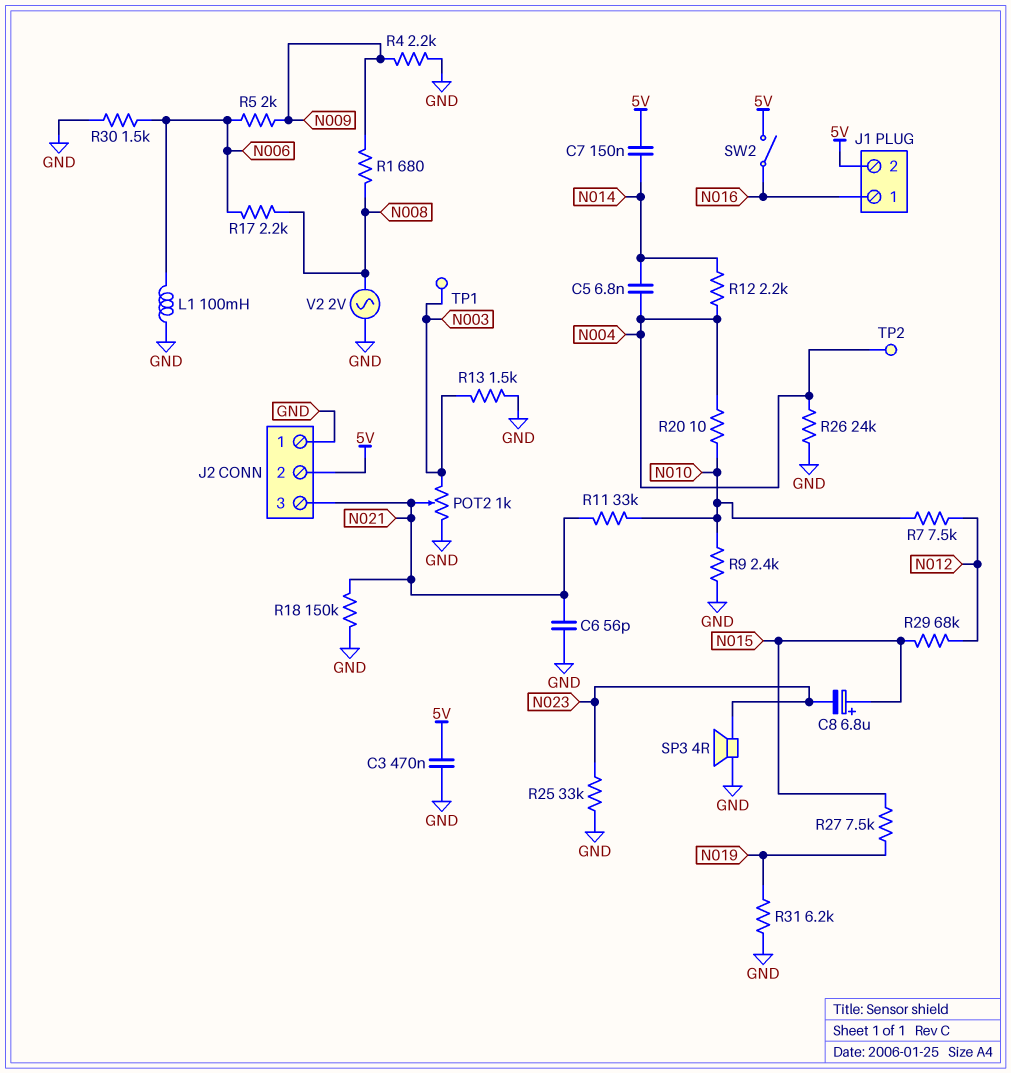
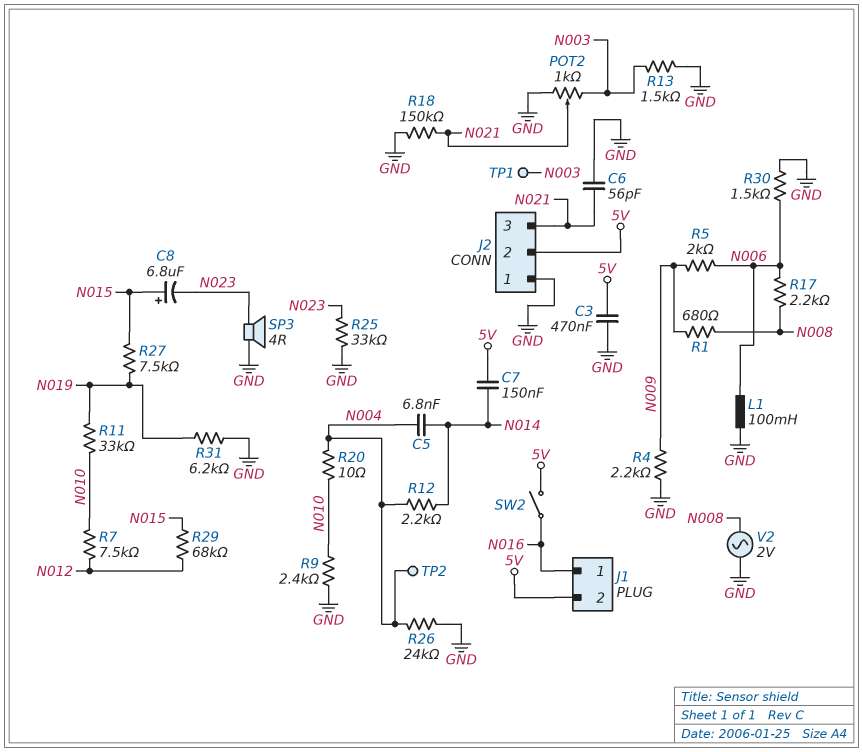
R11: 33k (N010, N021) -> 33k (N010, N019)

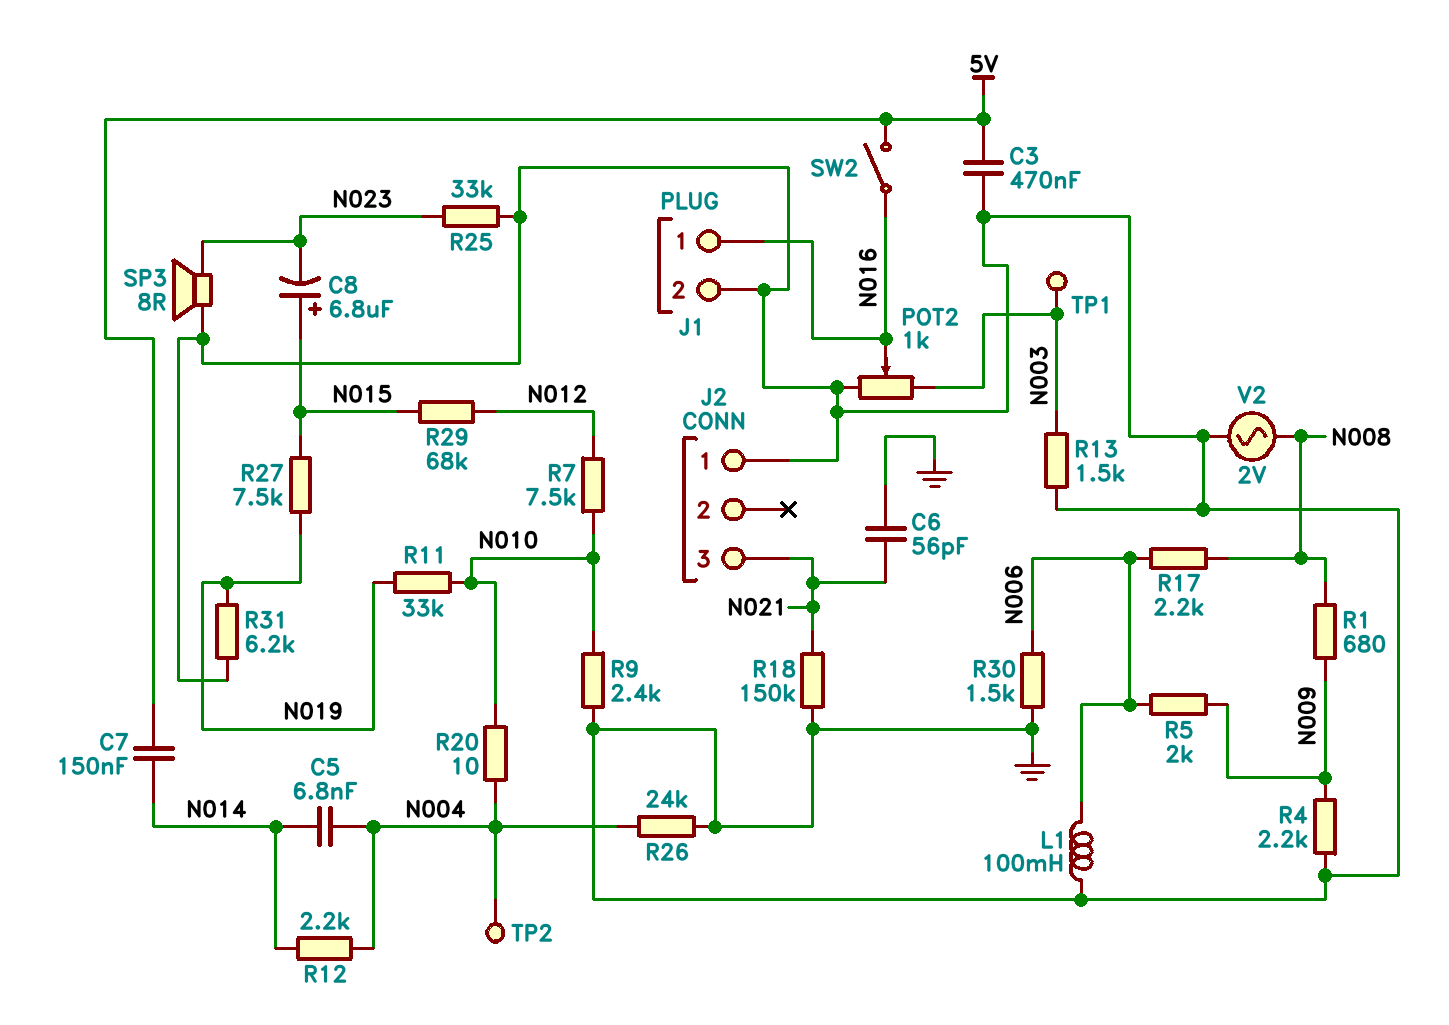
J1 pin 2: 5V -> GND
J2 pin 2: 5V -> none
POT2: 1k (GND, N003, wiper N021) -> 1k (GND, N003, wiper N016)
SP3: speaker 4R (GND, N023) -> speaker 8R (GND, N023)

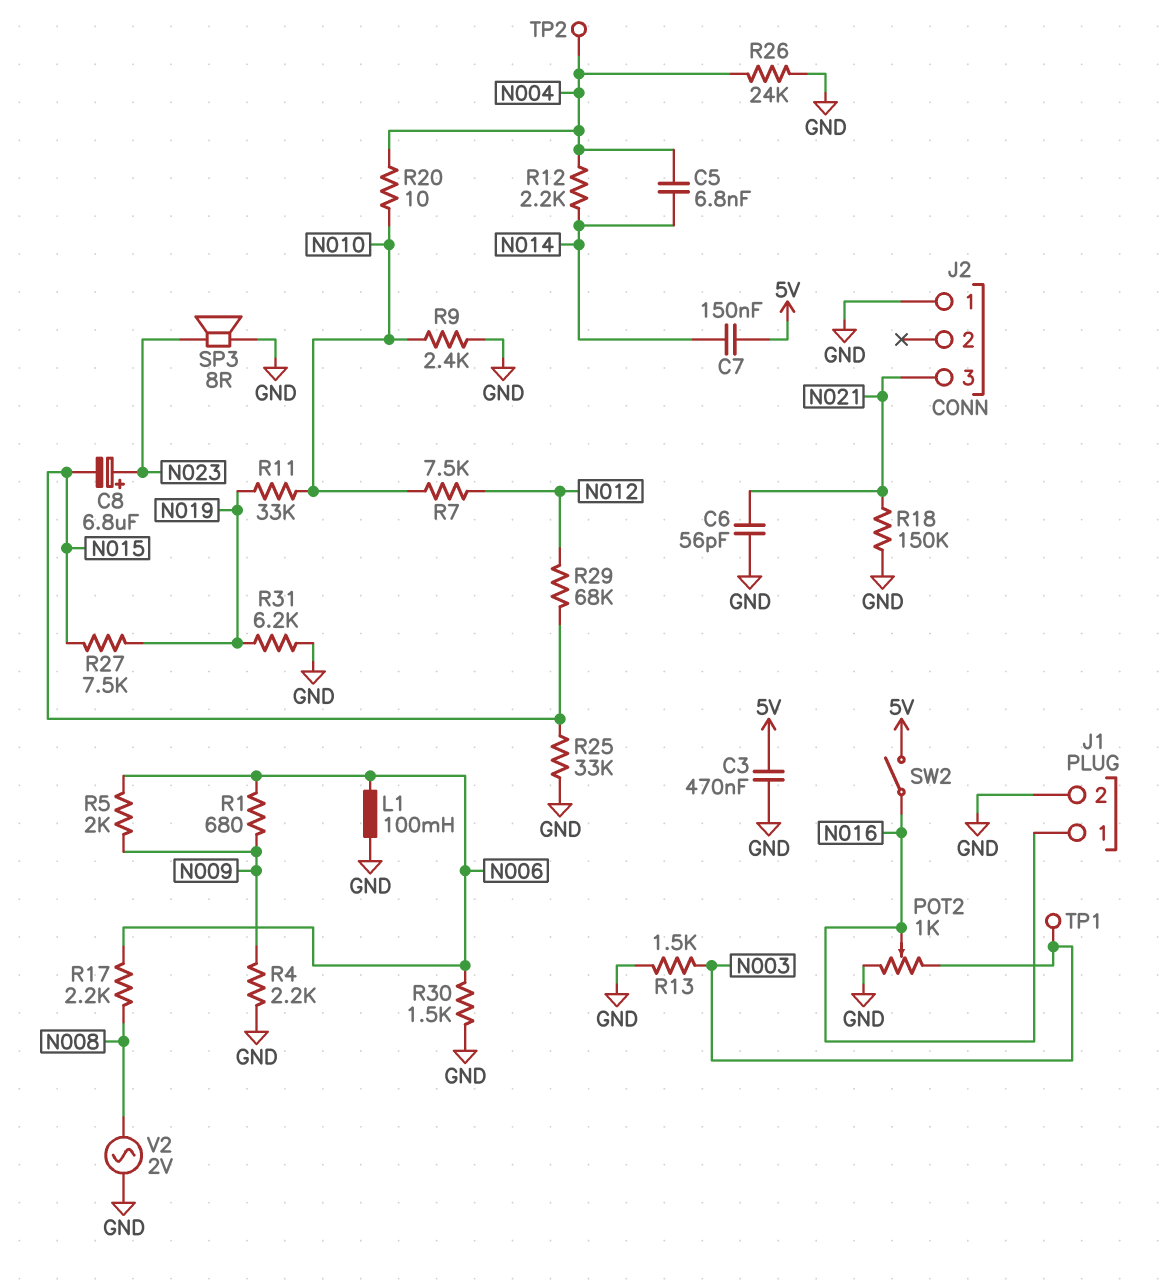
C8: 6.8uF (plus N015, minus N023) -> 6.8uF (plus N023, minus N015)
R1: 680 (N008, N009) -> 680 (N006, N009)
R25: 33k (GND, N023) -> 33k (GND, N015)

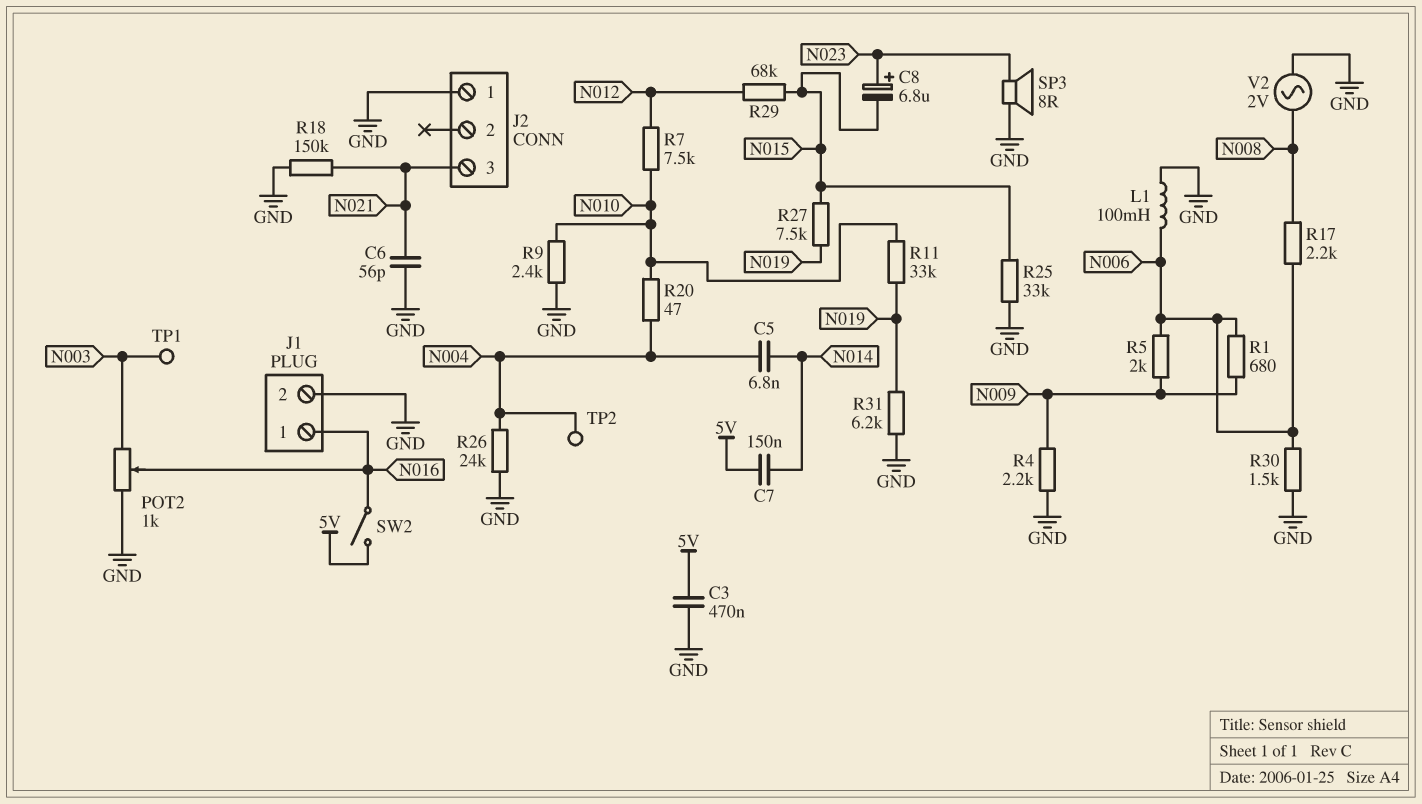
R12: 2.2k (N004, N014) -> none
R13: 1.5k (GND, N003) -> none
R20: 10 (N004, N010) -> 47 (N004, N010)

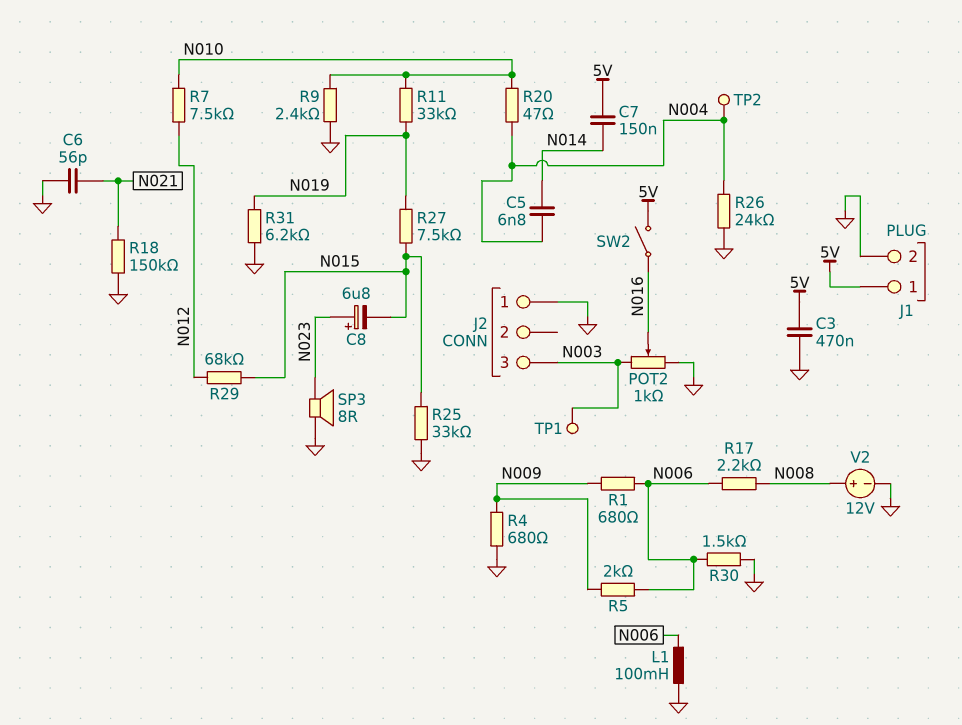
J1 pin 1: N016 -> 5V
J2 pin 3: N021 -> N003
R4: 2.2k (GND, N009) -> 680 (GND, N009)
V2: AC 2V (GND, N008) -> 12V (plus N008, minus GND)

